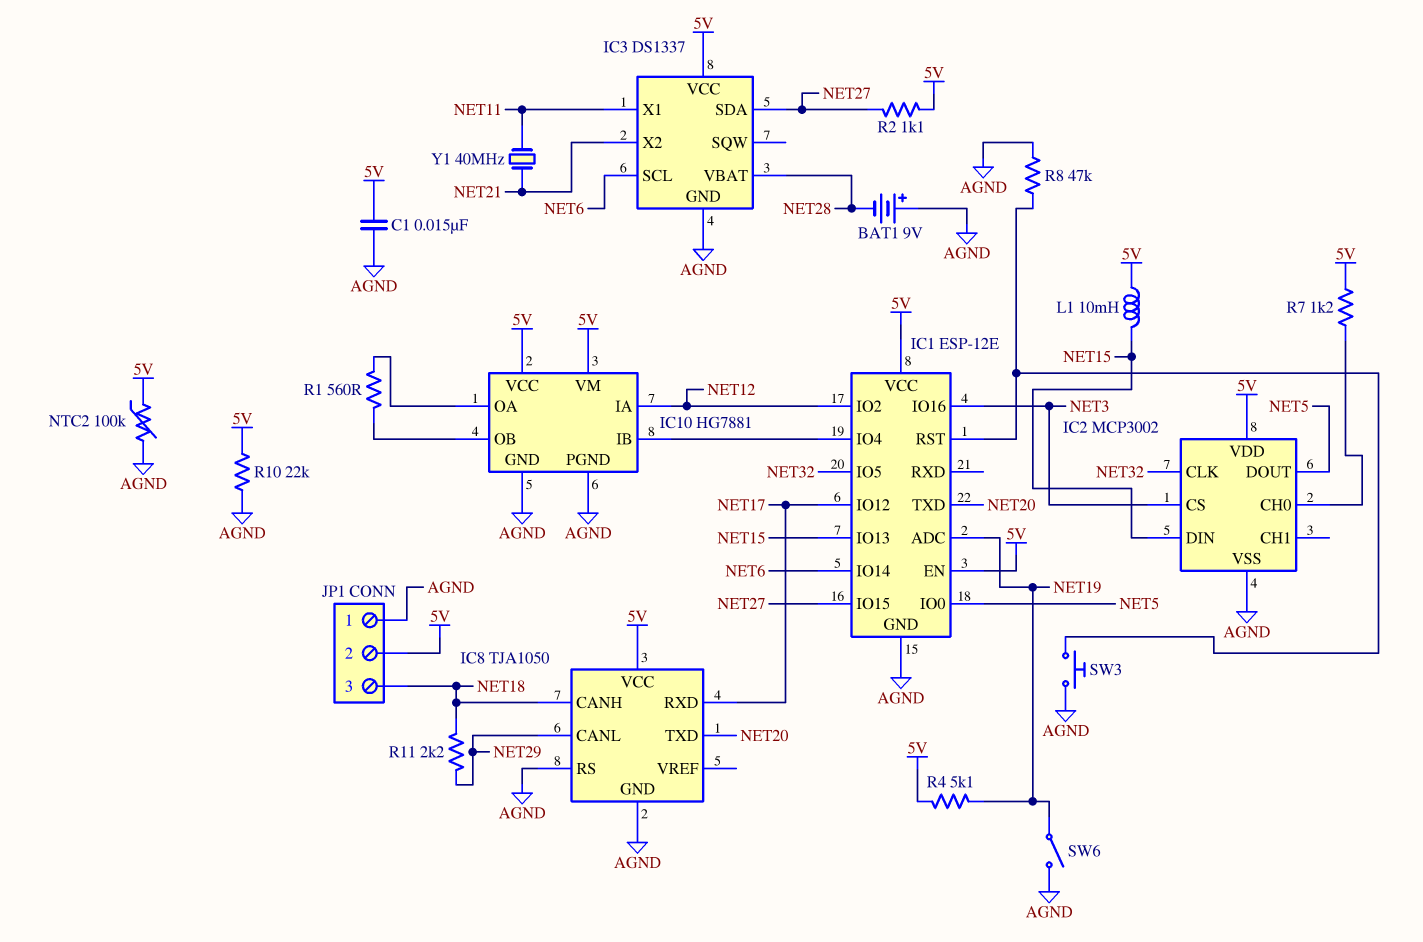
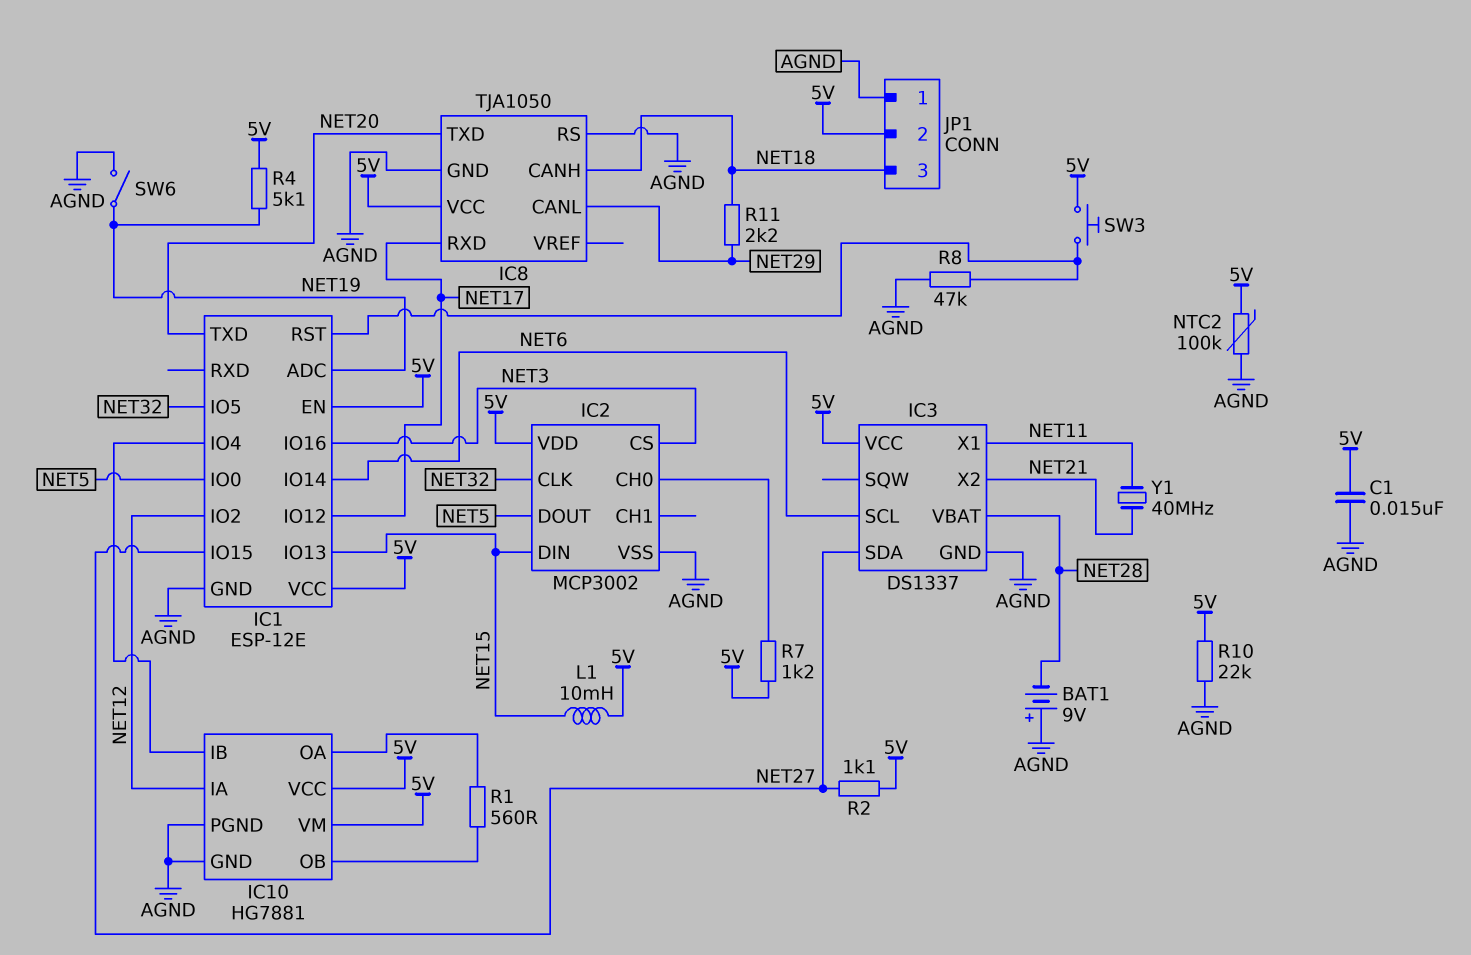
SW3: button (AGND, IC1/RST) -> button (5V, IC1/RST)

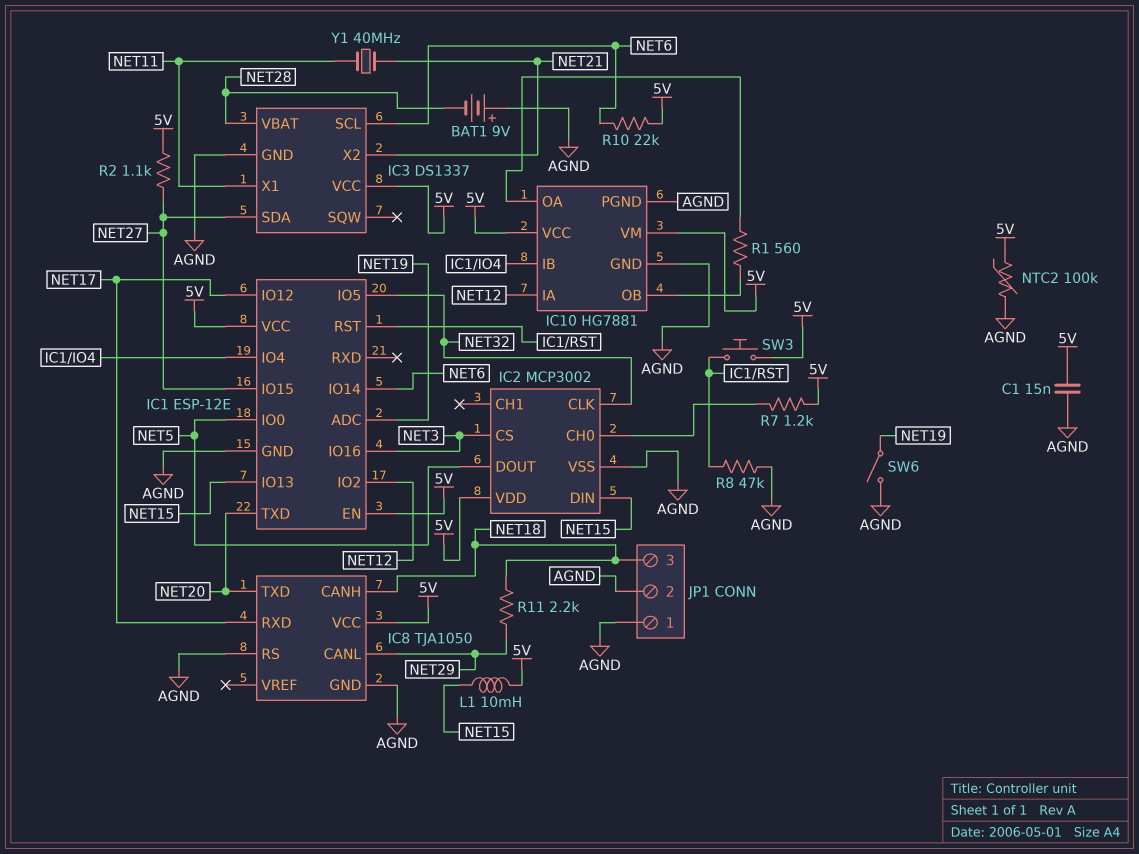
JP1 pin 2: 5V -> AGND
R4: 5.1k (5V, NET19) -> none
R10: 22k (5V, AGND) -> 22k (5V, NET6)

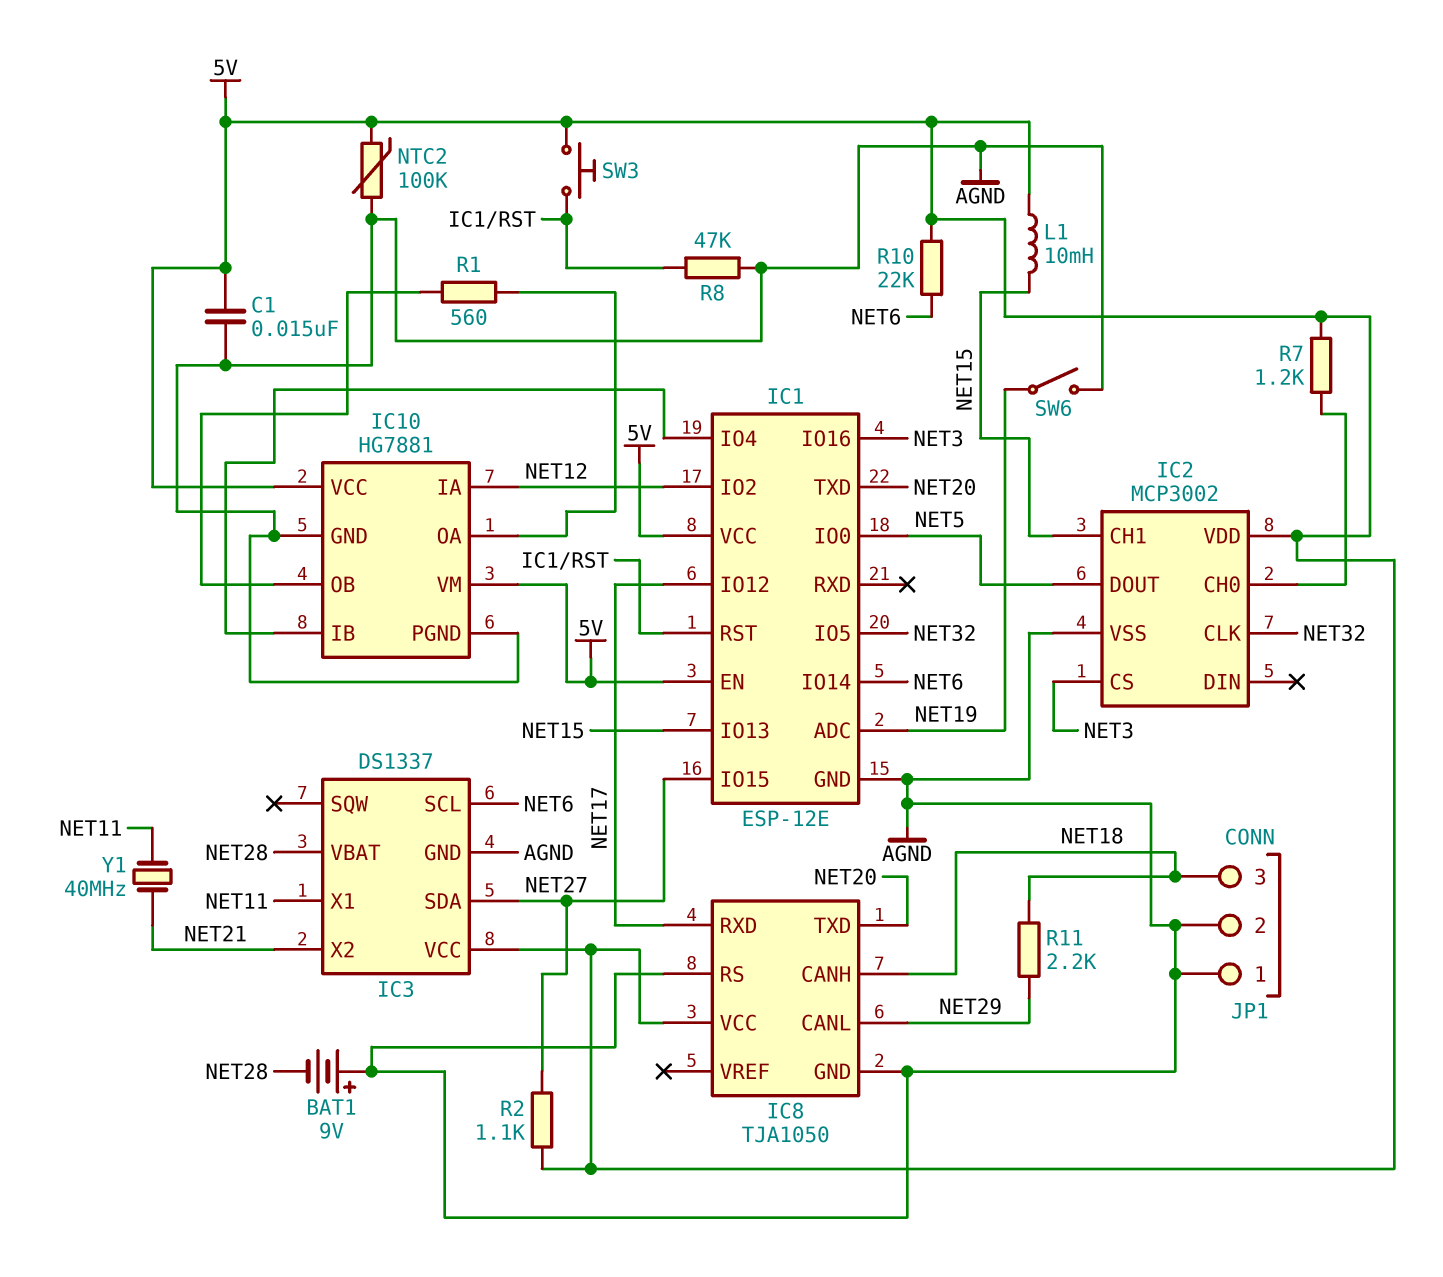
IC2 pin CH1: none -> NET15
IC2 pin DIN: NET15 -> none

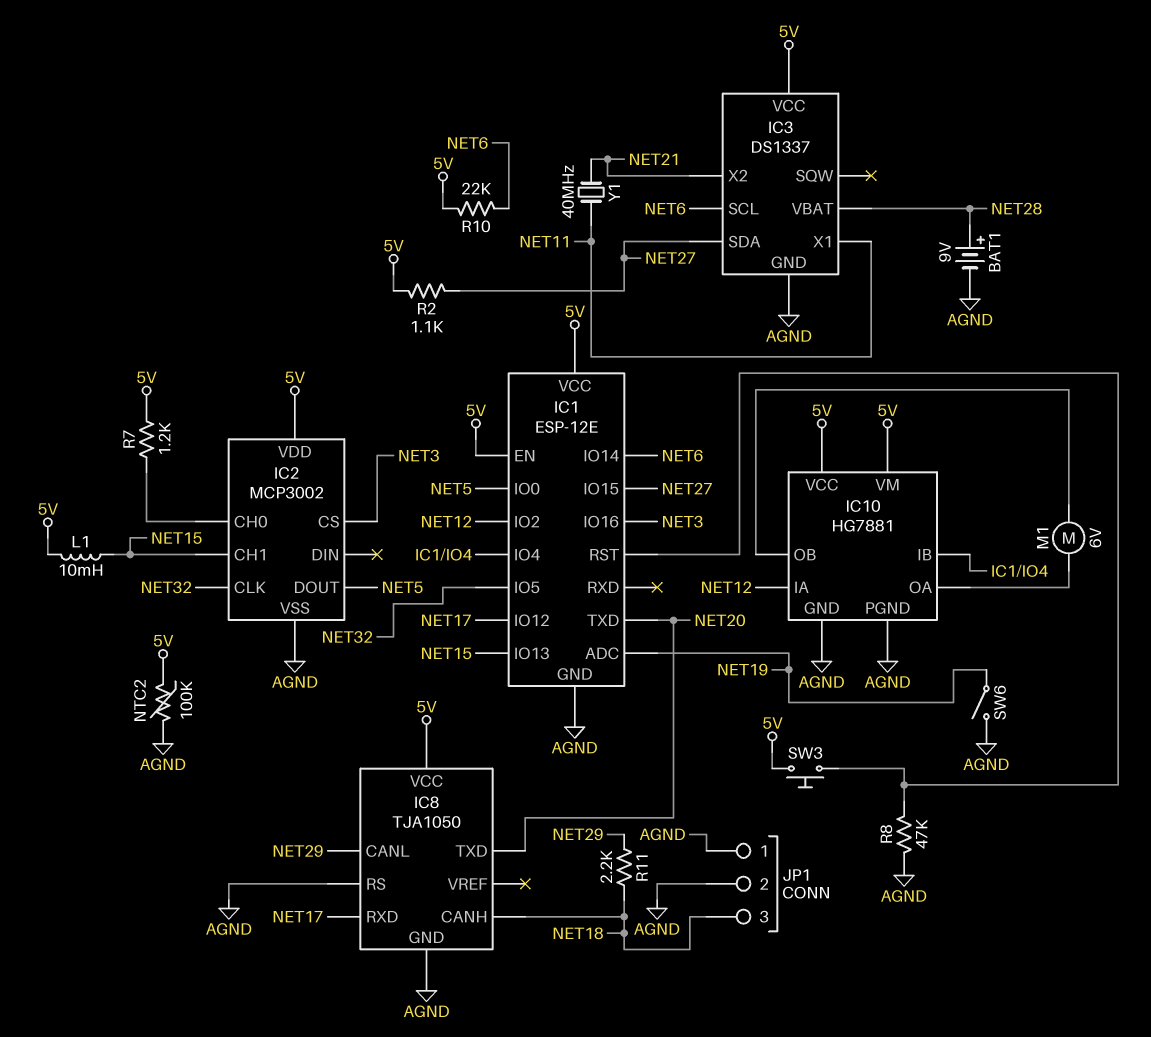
BAT1: 9V (plus AGND, minus NET28) -> 9V (plus NET28, minus AGND)
C1: 15nF (5V, AGND) -> none
M1: none -> motor 6V (IC10/OA, IC10/OB)
R1: 560 (IC10/OA, IC10/OB) -> none

